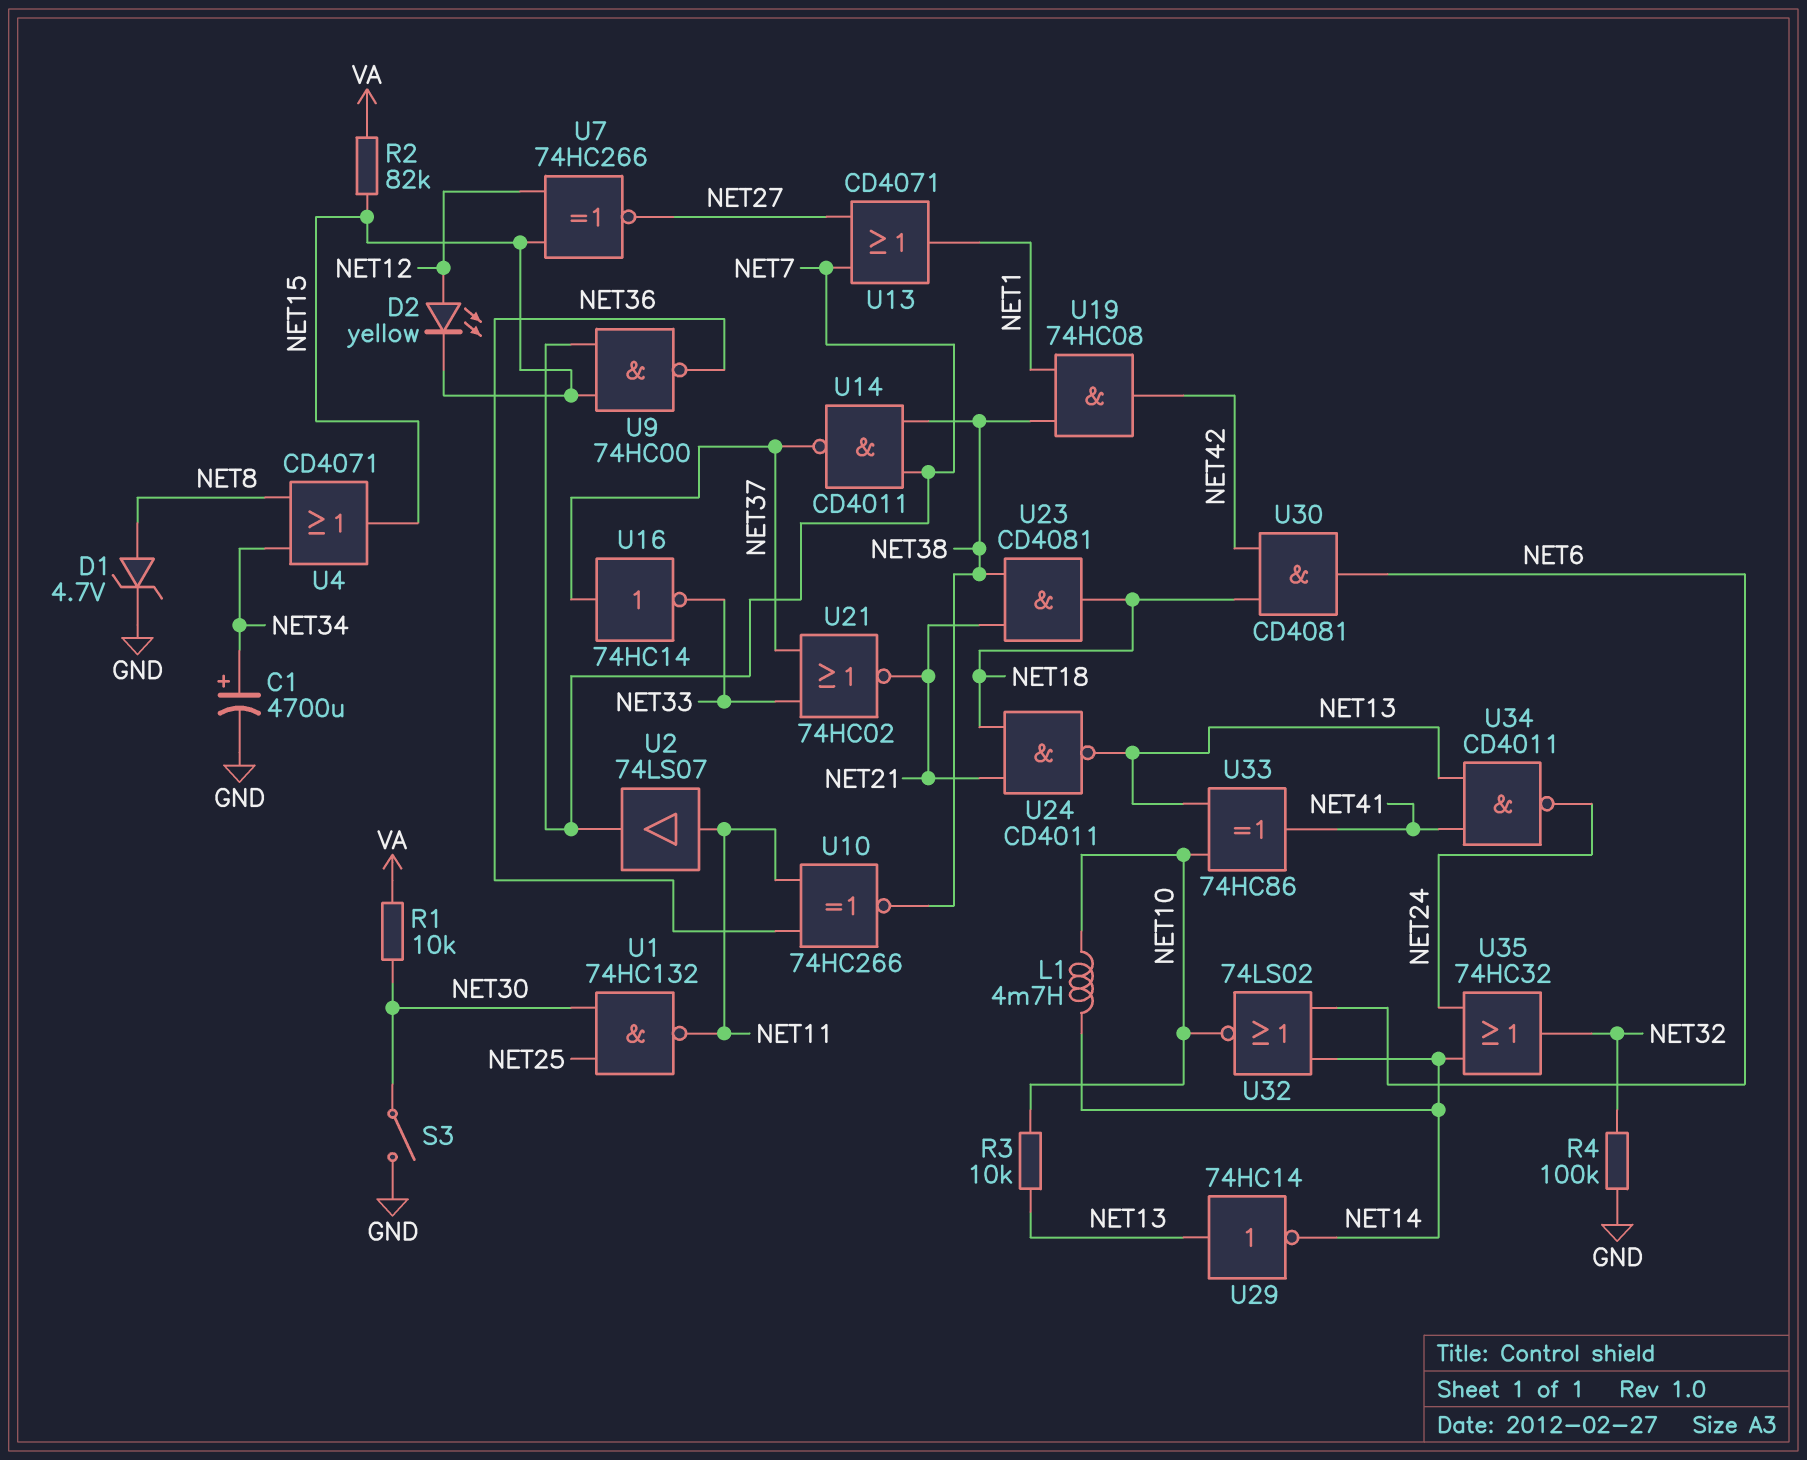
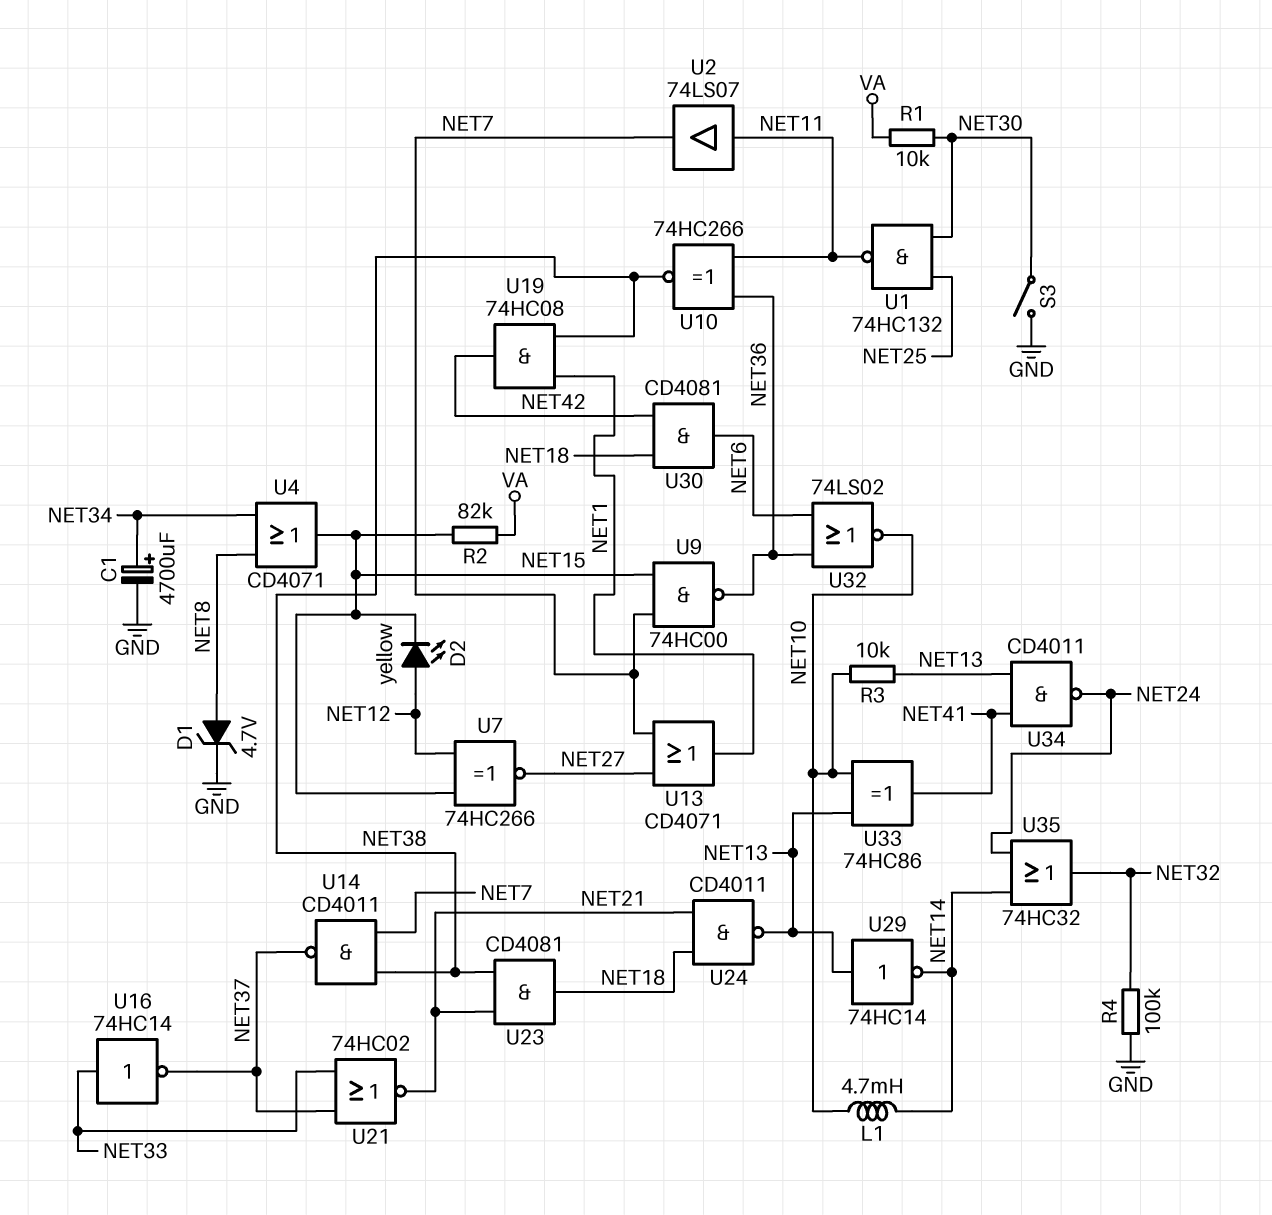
U16: NOT 74HC14 (in NET37, out NET33) -> NOT 74HC14 (in NET33, out NET37)
U32: NOR 74LS02 (in NET6, in NET14, out NET10) -> NOR 74LS02 (in NET6, in NET36, out NET10)

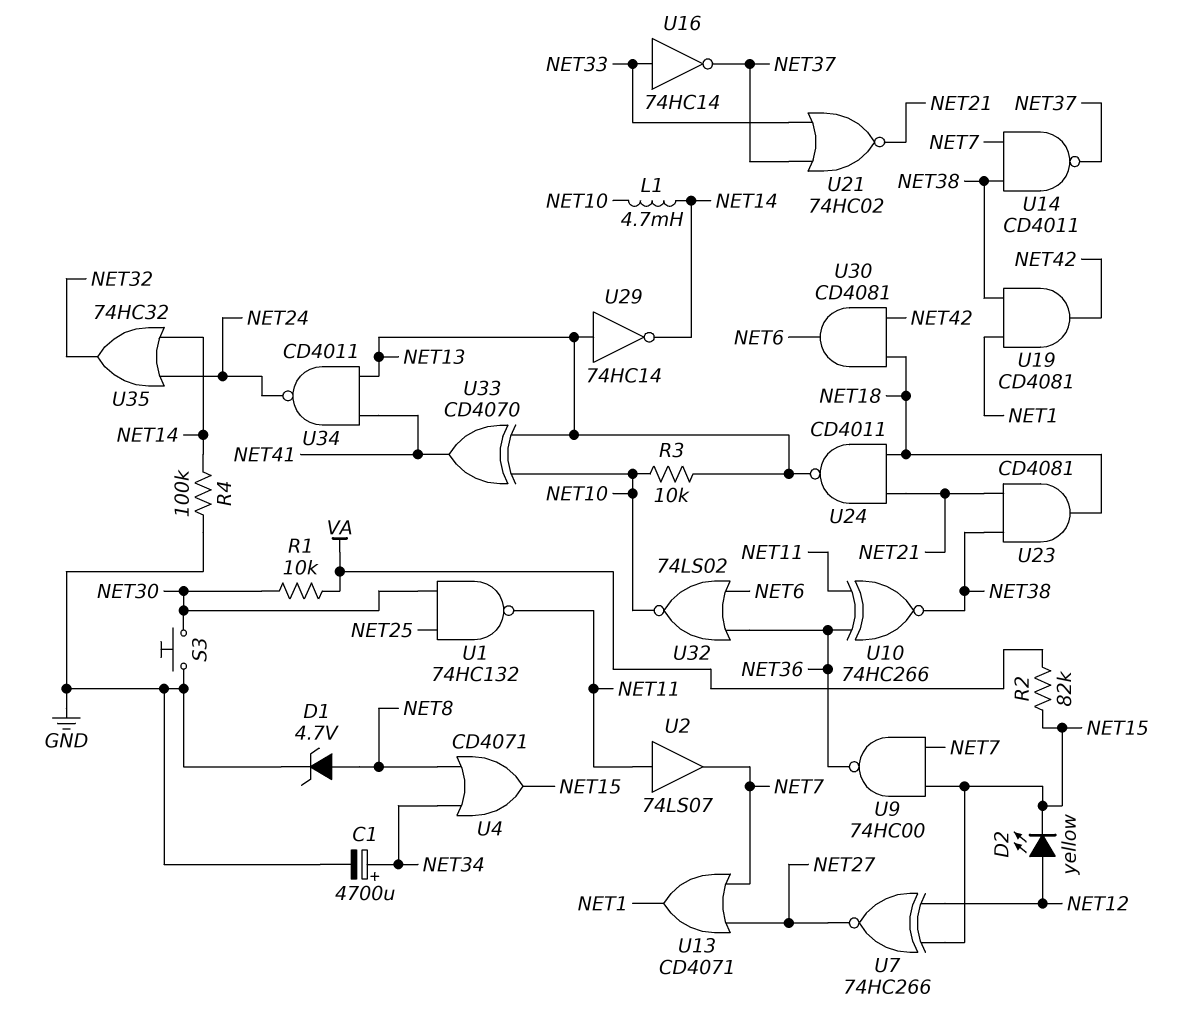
R4: 100k (GND, NET32) -> 100k (GND, NET14)
S3: switch (GND, NET30) -> button (GND, NET30)
U19: AND 74HC08 (in NET1, in NET38, out NET42) -> AND CD4081 (in NET1, in NET38, out NET42)
U33: XOR 74HC86 (in NET10, in NET13, out NET41) -> XOR CD4070 (in NET10, in NET13, out NET41)

